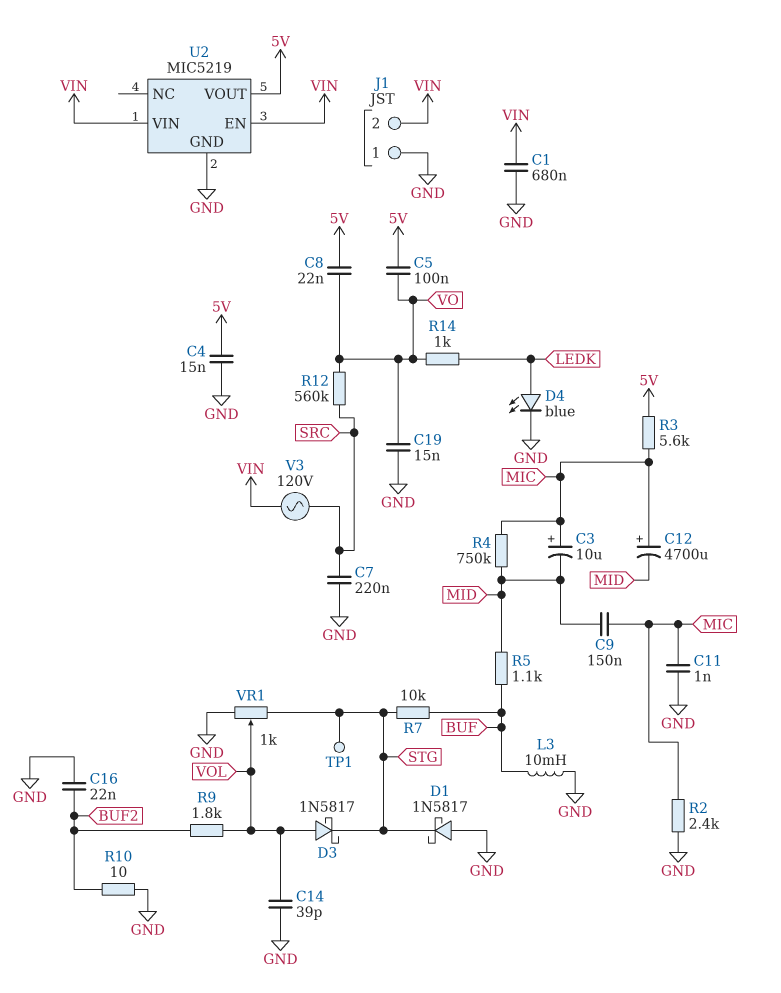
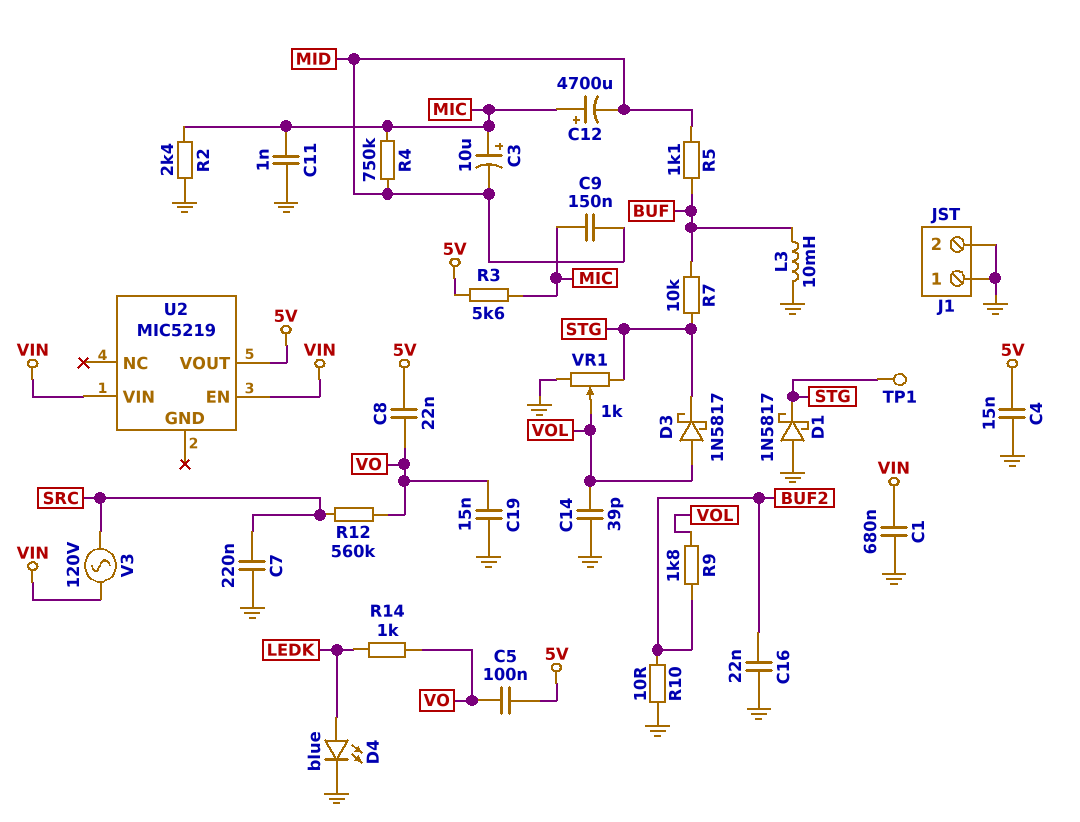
J1 pin 2: VIN -> GND
U2 pin GND: GND -> none

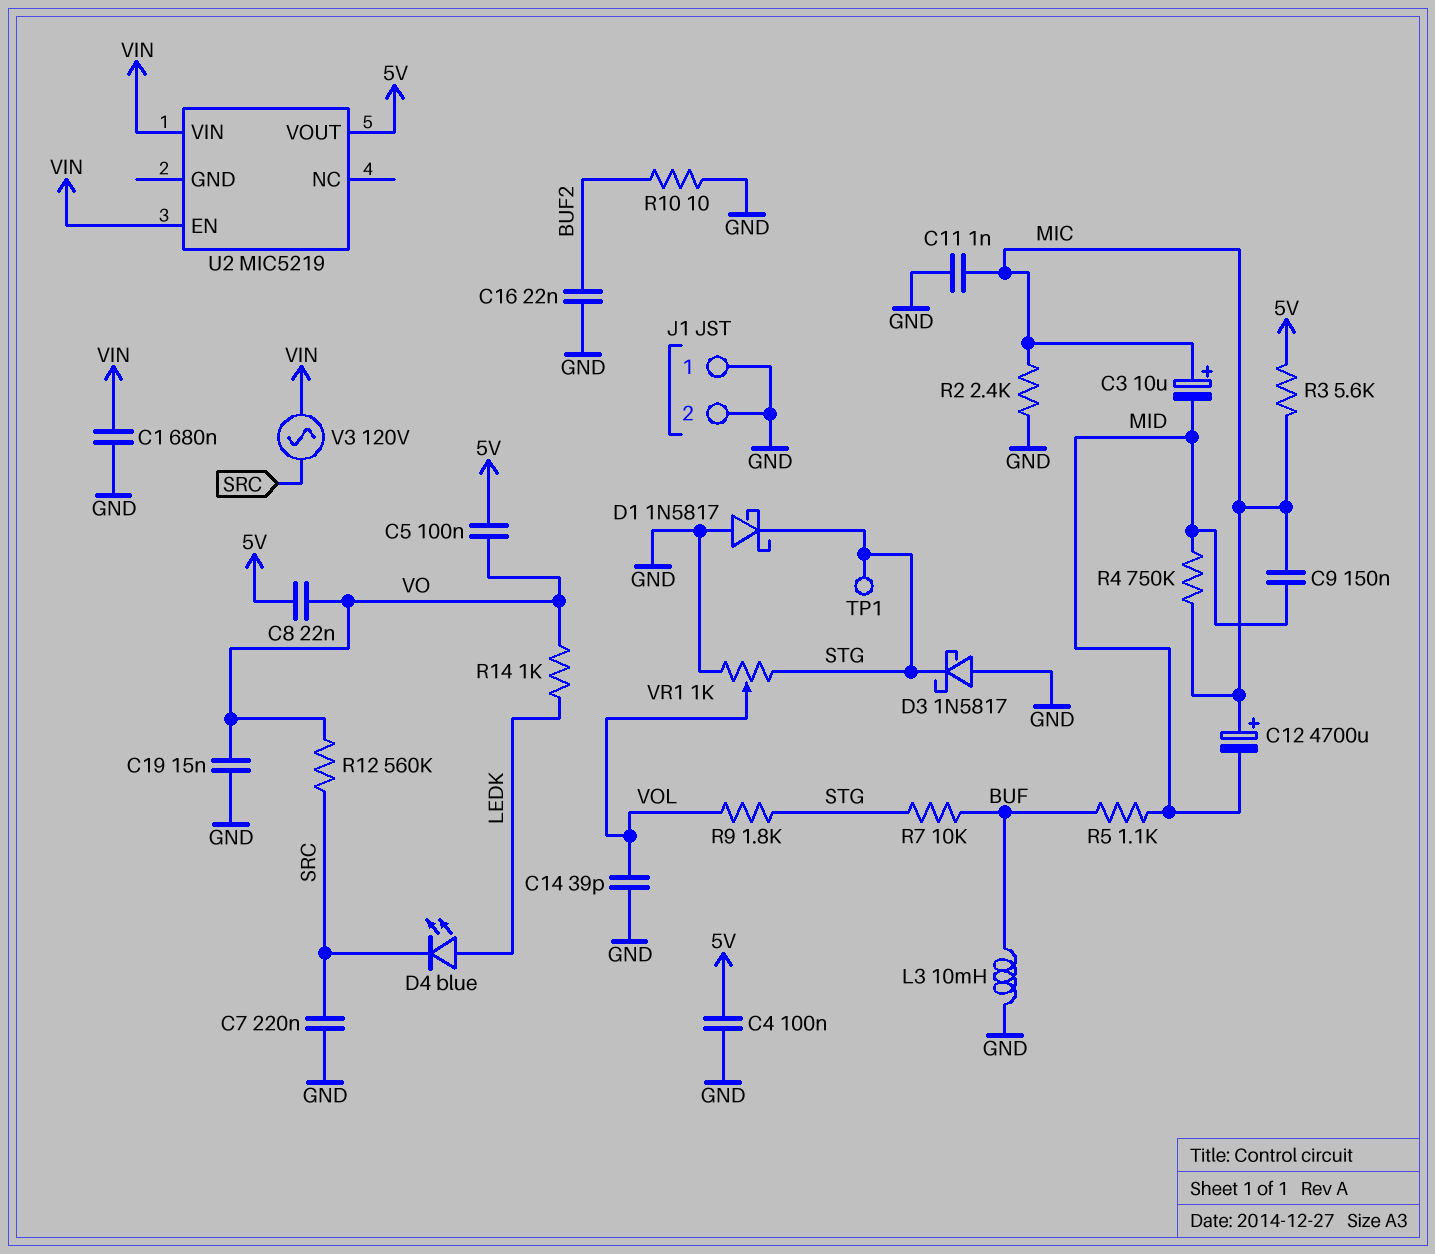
C4: 15nF (5V, GND) -> 100nF (5V, GND)
D3: schottky 1N5817 (A VOL, K STG) -> schottky 1N5817 (A GND, K STG)
D4: LED blue (A LEDK, K GND) -> LED blue (A LEDK, K SRC)
R9: 1.8k (BUF2, VOL) -> 1.8k (STG, VOL)

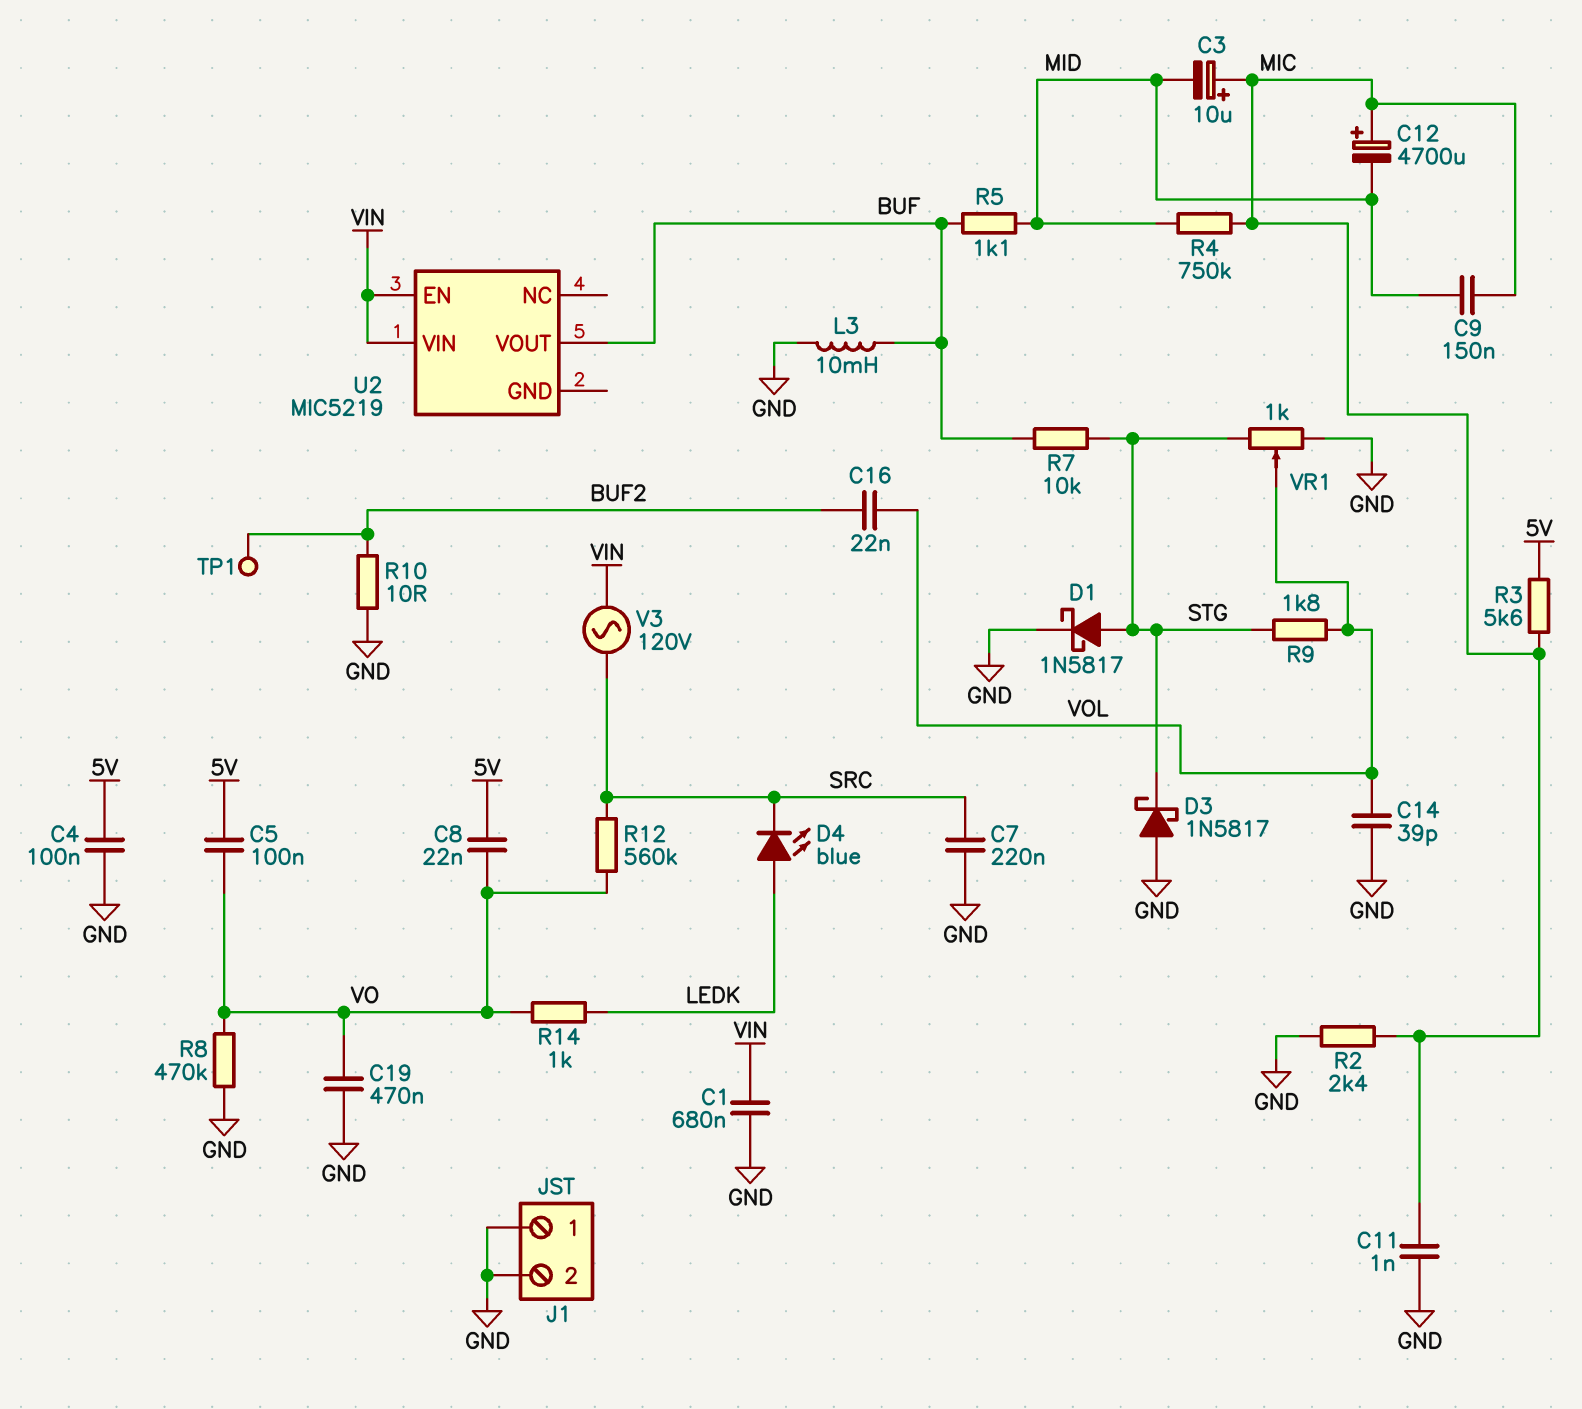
C16: 22nF (BUF2, GND) -> 22nF (BUF2, VOL)
C19: 15nF (GND, VO) -> 470nF (GND, VO)
D1: schottky 1N5817 (A GND, K STG) -> schottky 1N5817 (A STG, K GND)
R8: none -> 470k (GND, VO)
TP1: test point (STG) -> test point (BUF2)
U2 pin VOUT: 5V -> BUF

